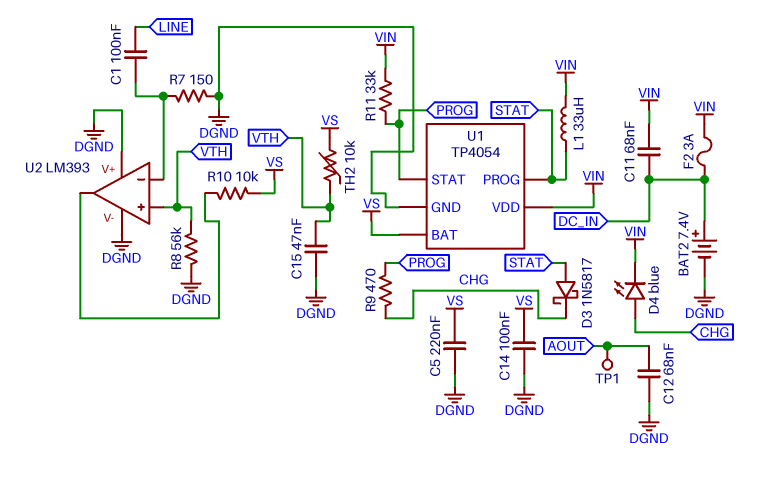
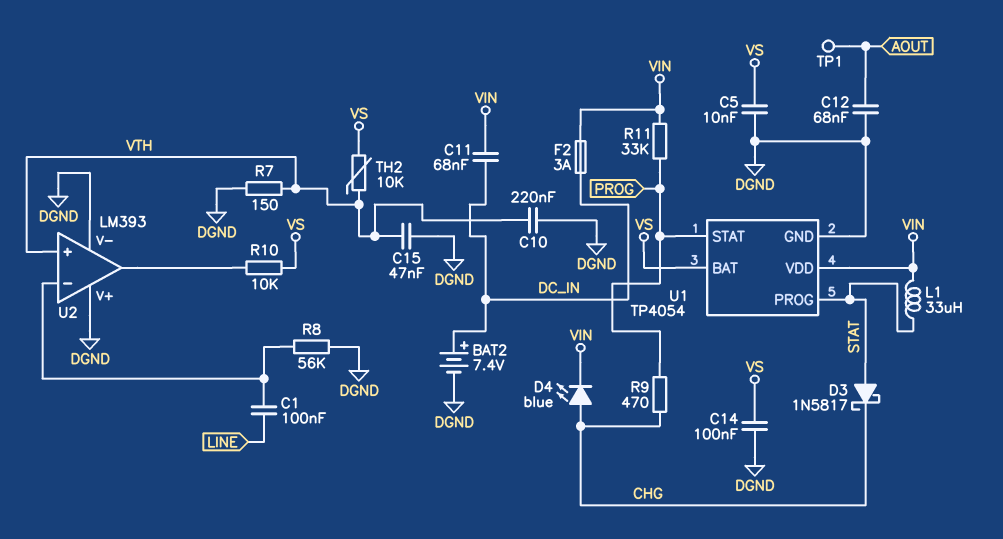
C5: 220nF (DGND, VS) -> 10nF (DGND, VS)
C10: none -> 220nF (DGND, VTH)
R7: 150 (DGND, U2/in-) -> 150 (DGND, VTH)
R8: 56k (DGND, VTH) -> 56k (DGND, U2/in-)

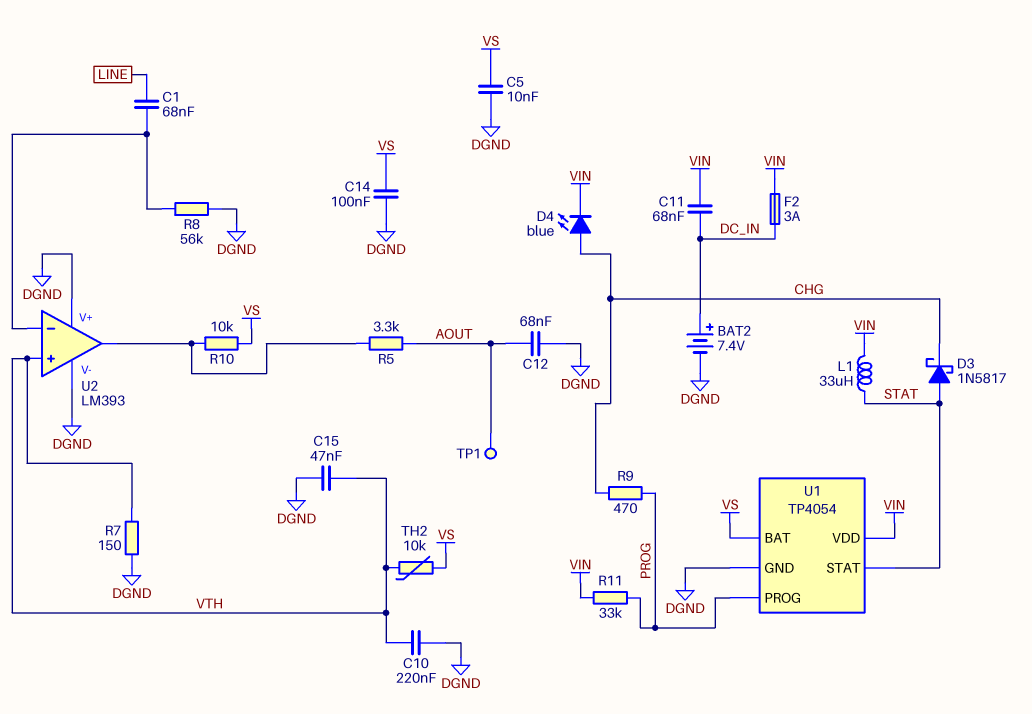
C1: 100nF (LINE, U2/in-) -> 68nF (LINE, U2/in-)
R5: none -> 3.3k (AOUT, U2/out)
U1 pin PROG: STAT -> PROG
U1 pin STAT: PROG -> STAT

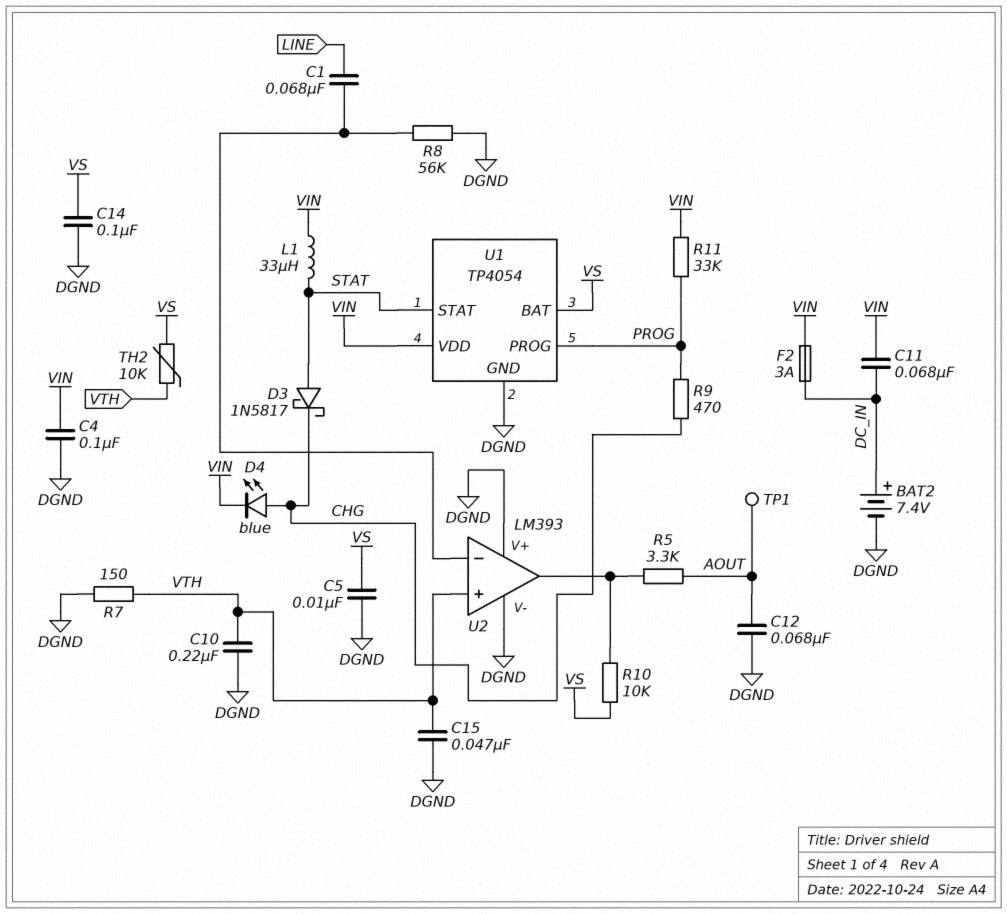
C4: none -> 100nF (DGND, VIN)

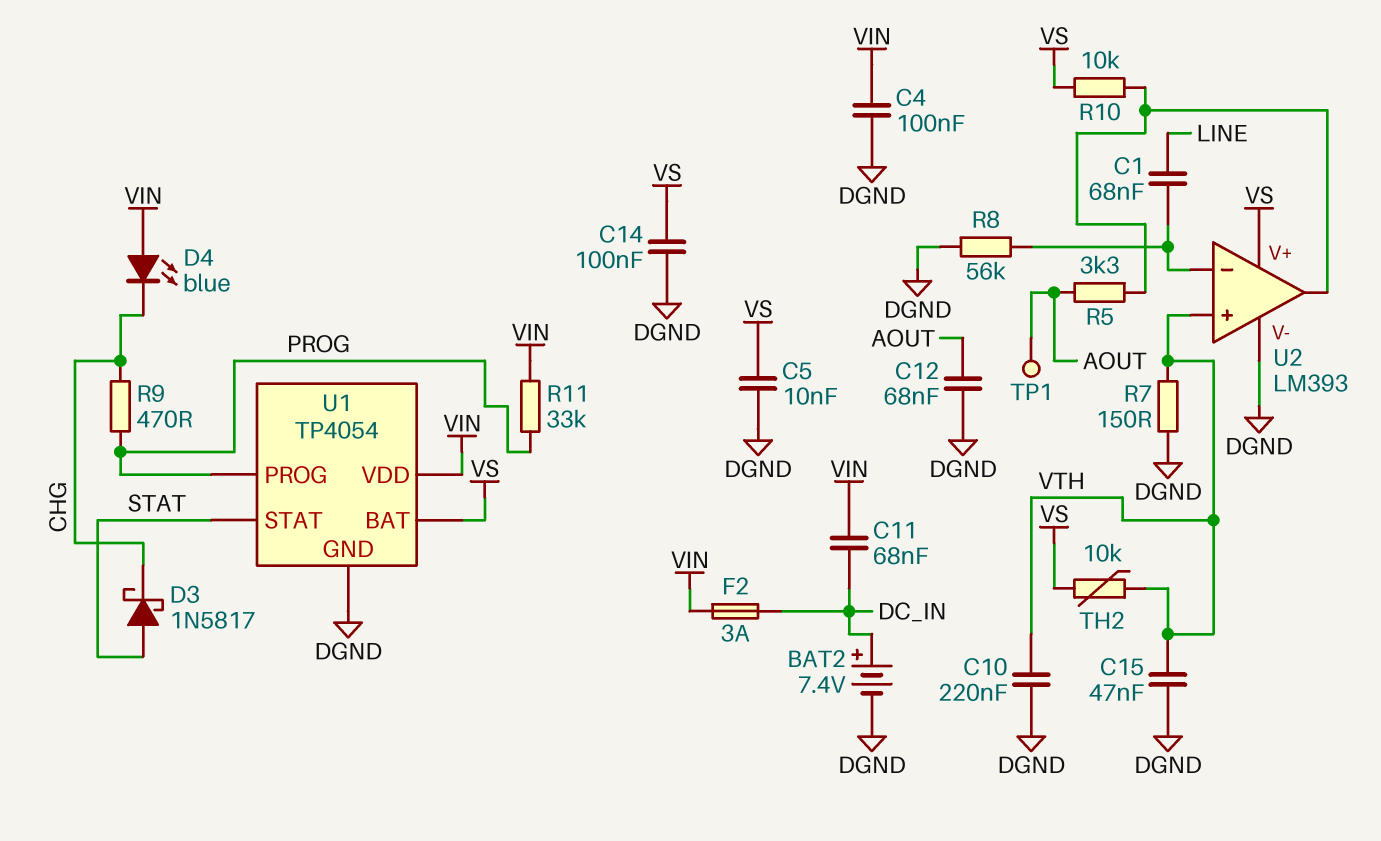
D4: LED blue (A CHG, K VIN) -> LED blue (A VIN, K CHG)
L1: 33uH (STAT, VIN) -> none
U2 pin V+: DGND -> VS

